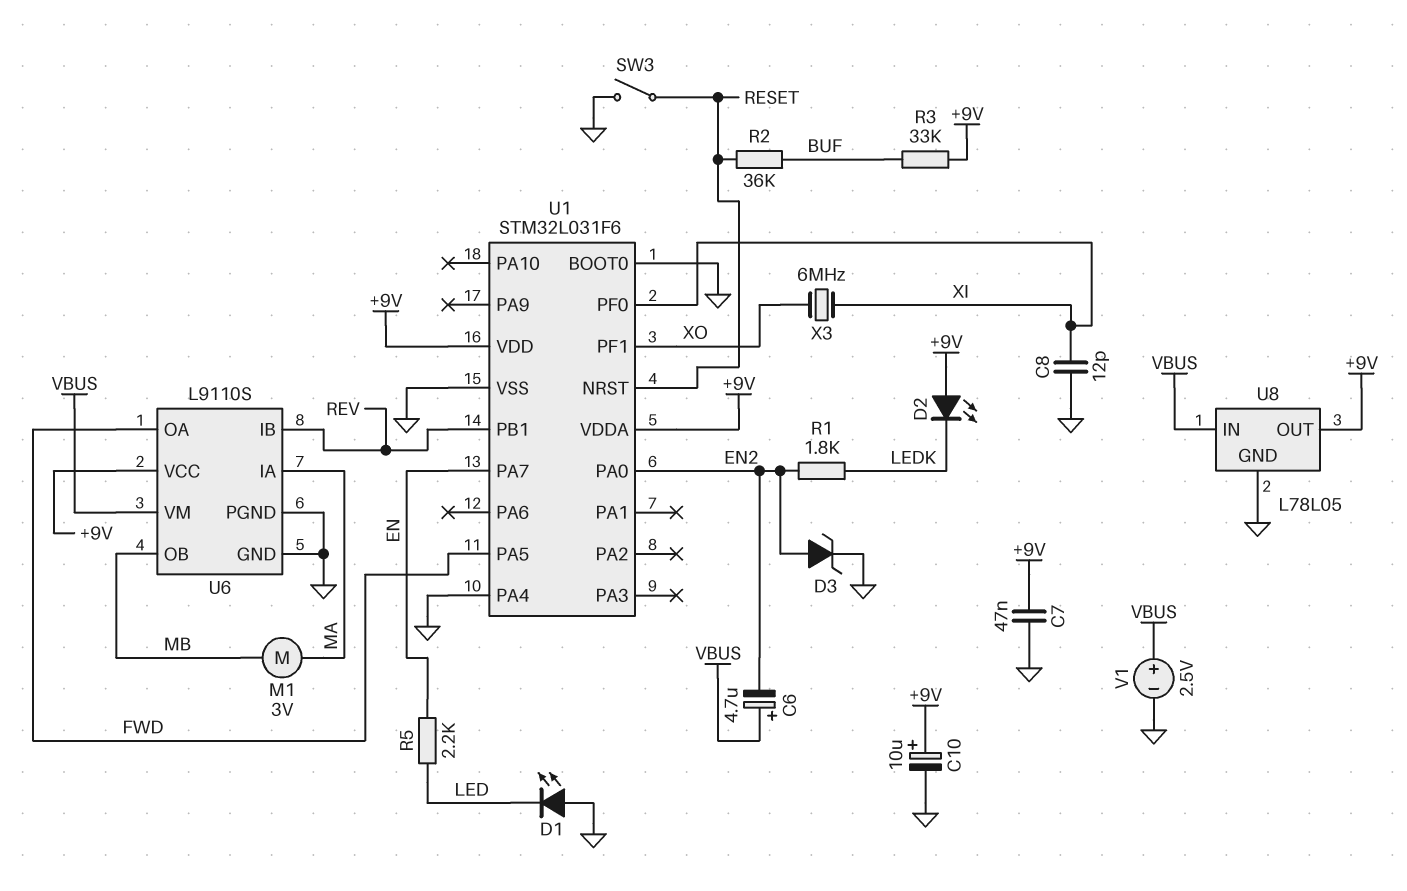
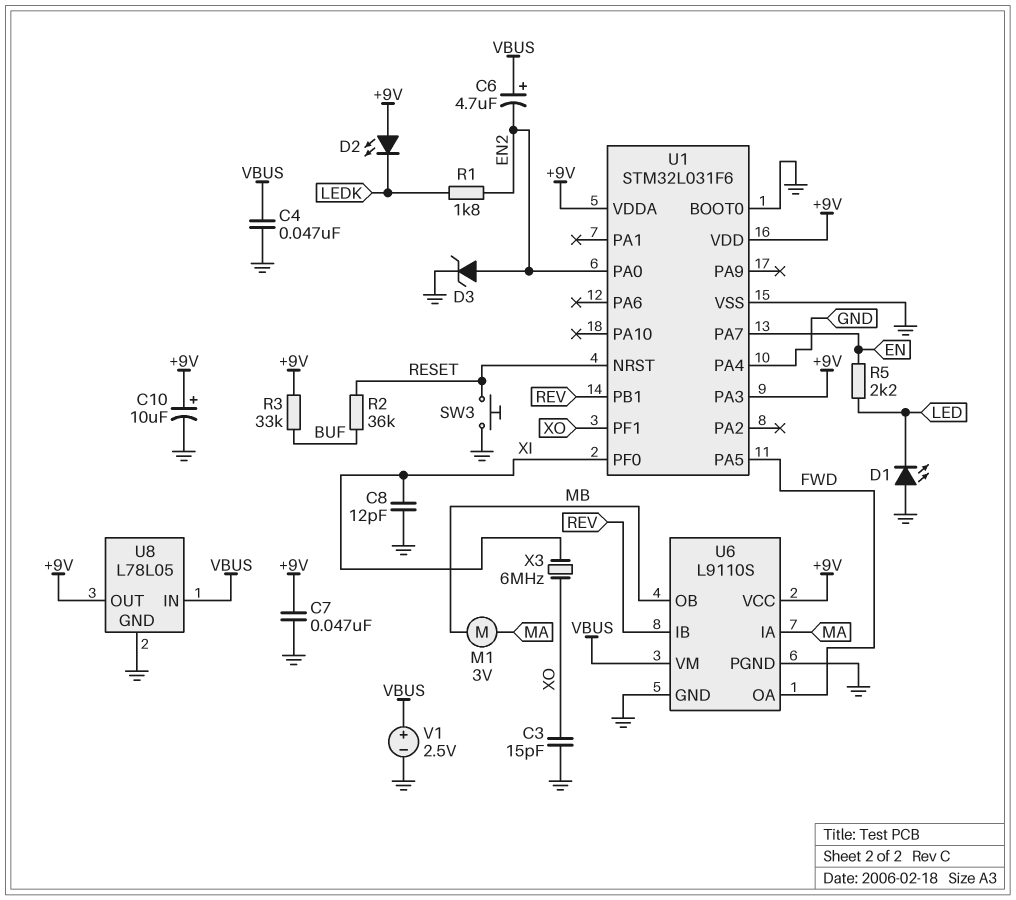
C3: none -> 15pF (GND, XO)
C4: none -> 47nF (GND, VBUS)
SW3: switch (GND, RESET) -> button (GND, RESET)
U1 pin PA3: none -> +9V

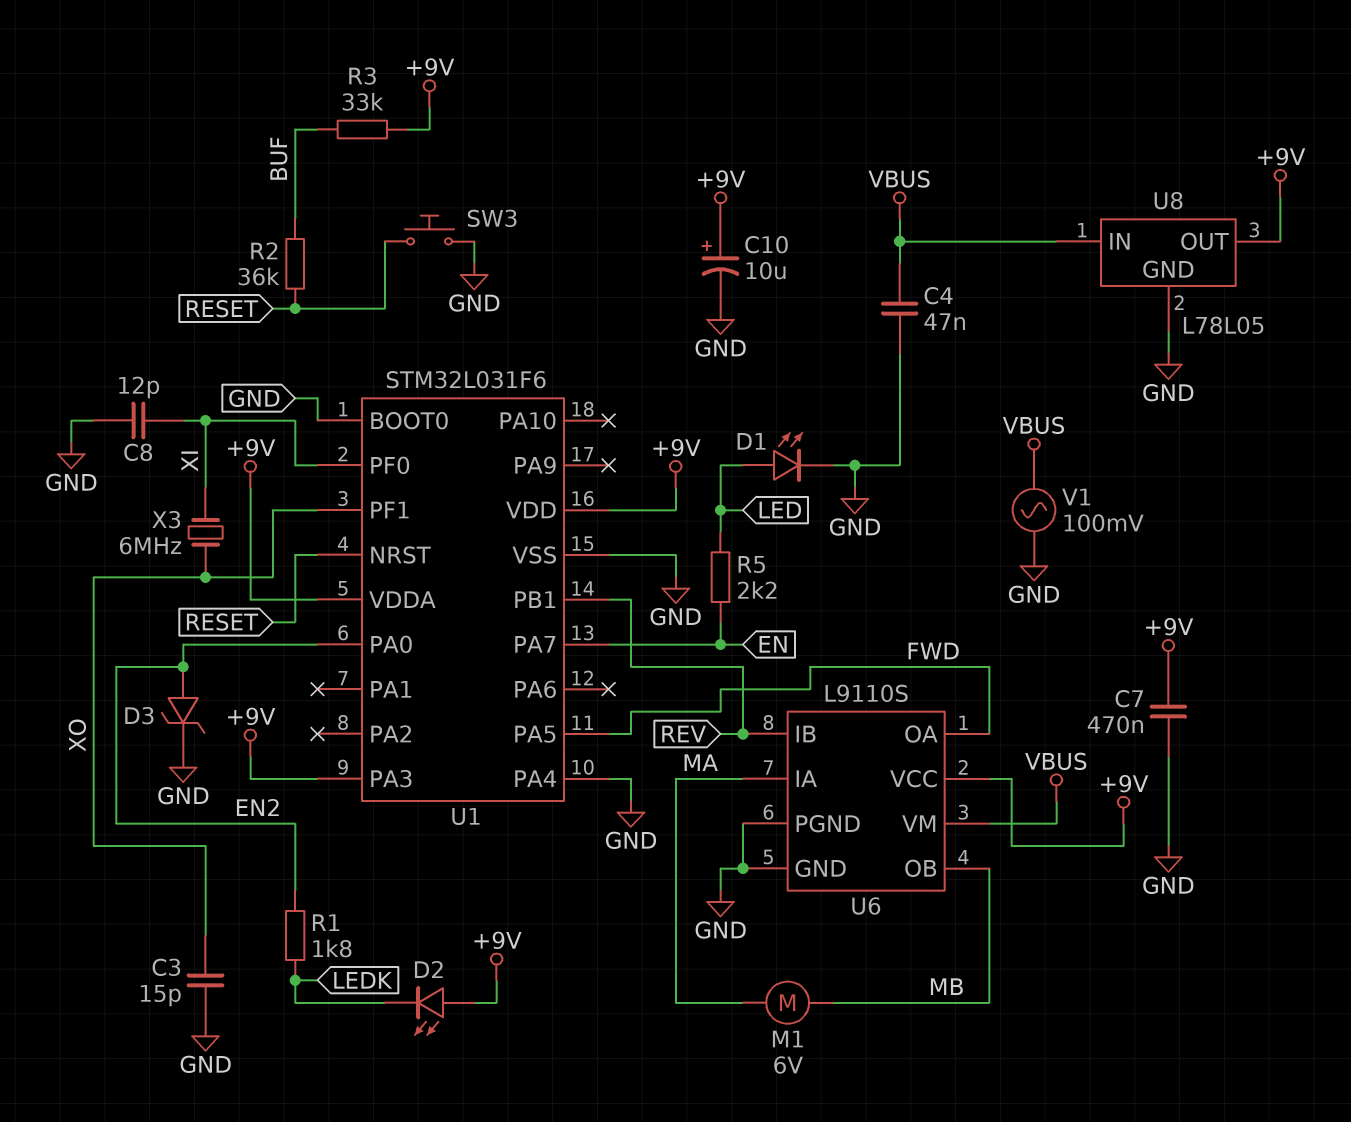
C6: 4.7uF (plus VBUS, minus EN2) -> none
C7: 47nF (+9V, GND) -> 470nF (+9V, GND)
D1: LED (A GND, K LED) -> LED (A LED, K GND)
M1: motor 3V (MA, MB) -> motor 6V (MA, MB)
V1: 2.5V (plus VBUS, minus GND) -> AC 100mV (GND, VBUS)

